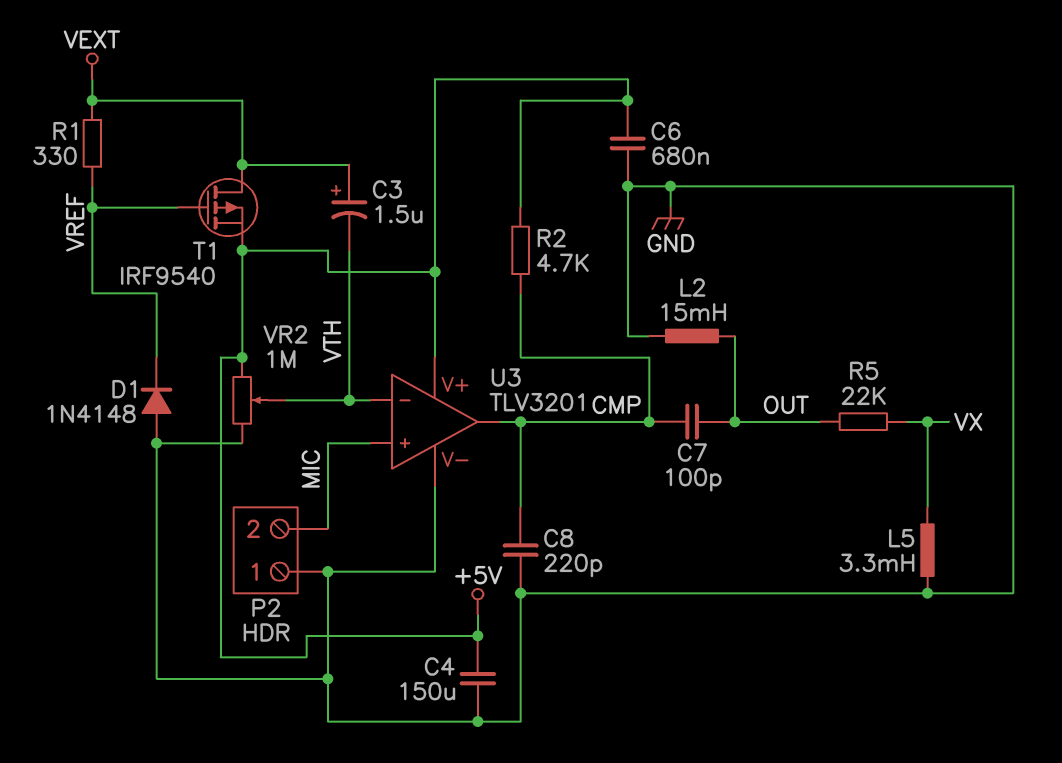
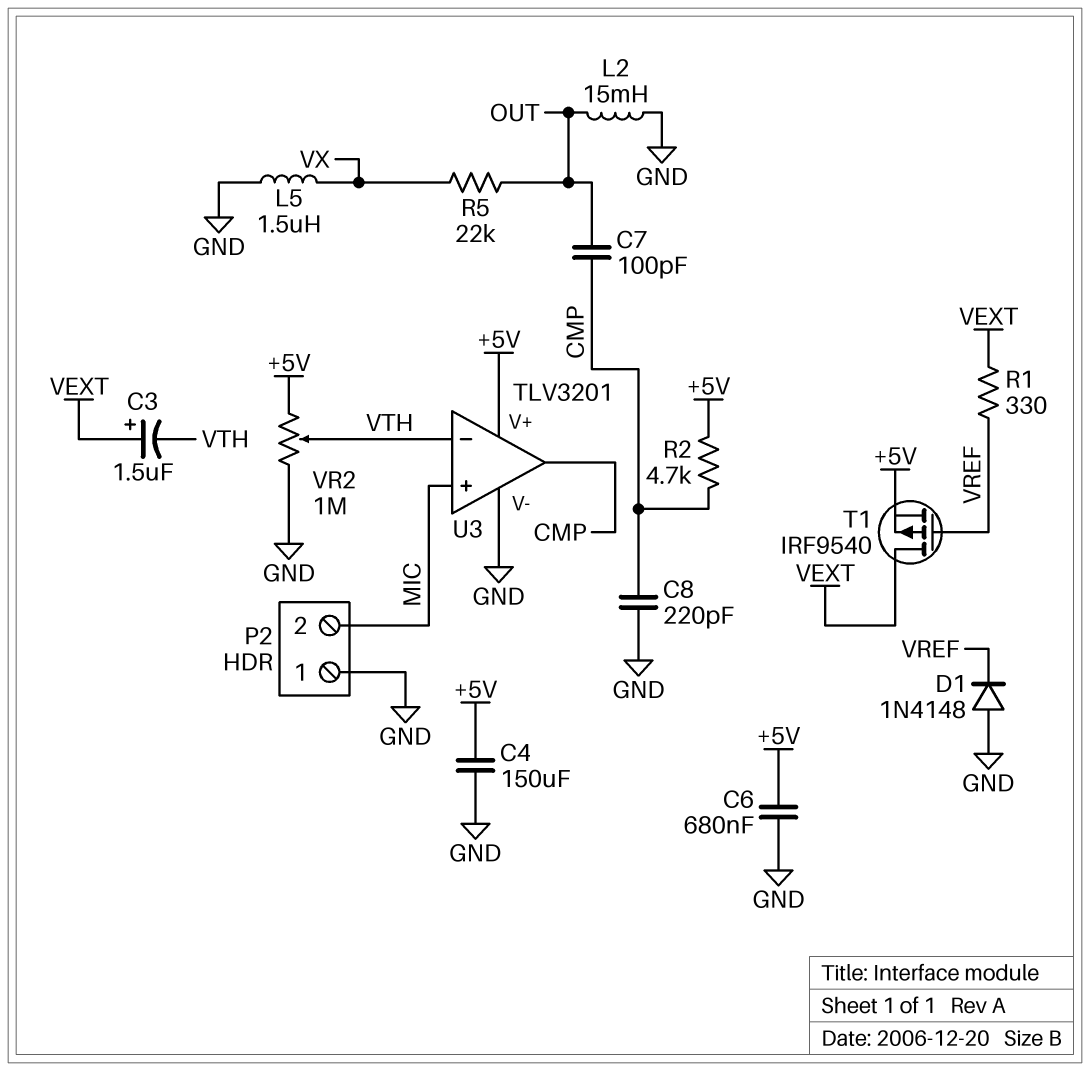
L5: 3.3mH (GND, VX) -> 1.5uH (GND, VX)

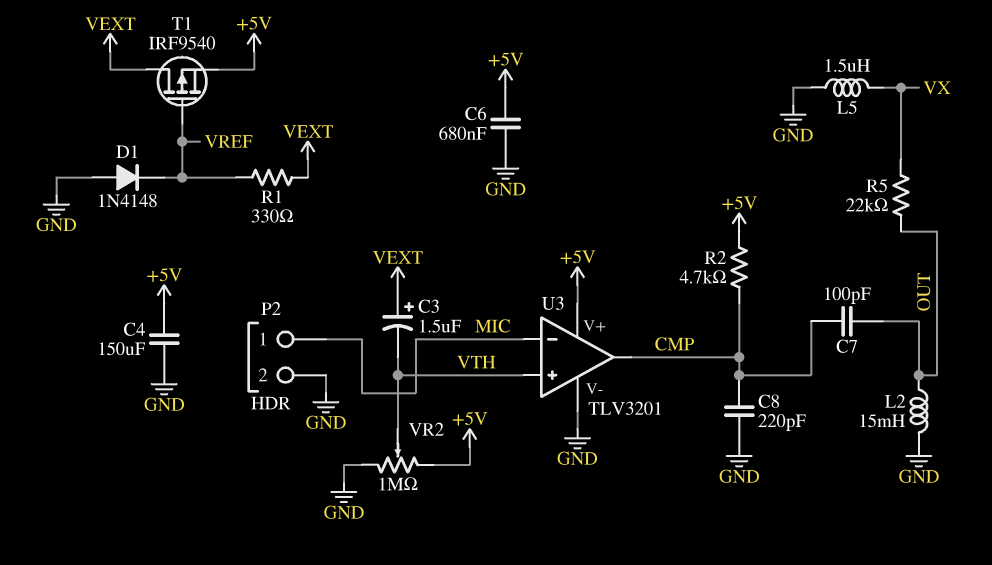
P2 pin 1: GND -> MIC
P2 pin 2: MIC -> GND
U3 pin in+: MIC -> VTH
U3 pin in-: VTH -> MIC

